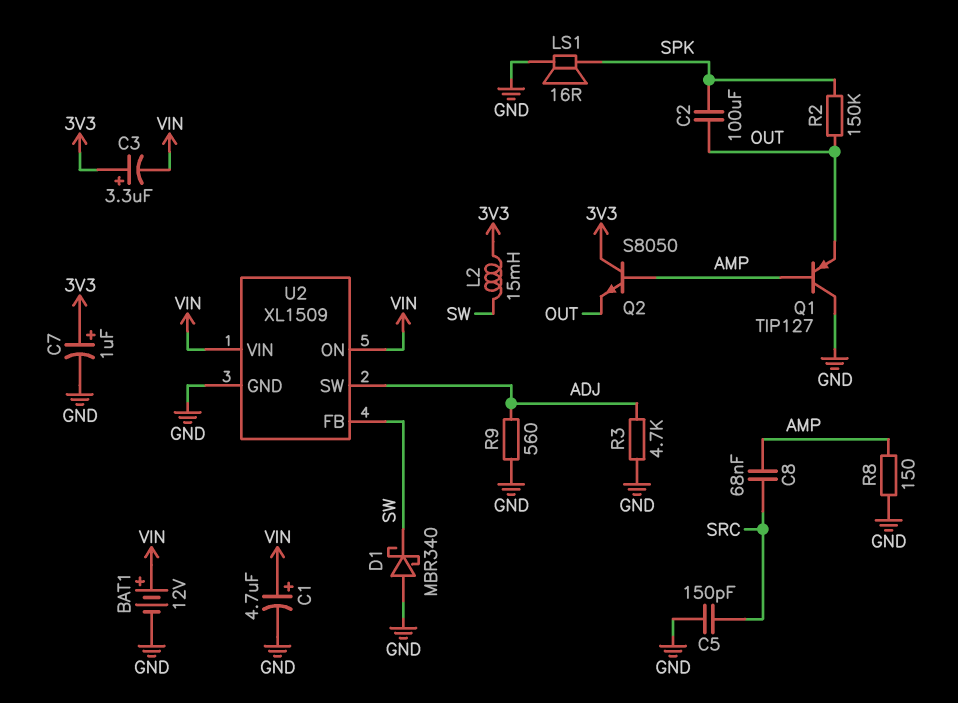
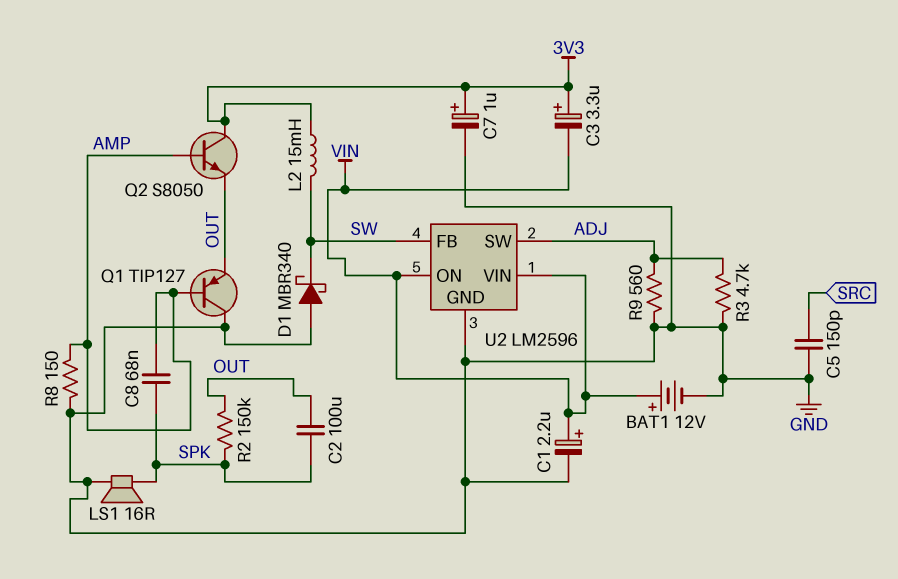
C1: 4.7uF (plus VIN, minus GND) -> 2.2uF (plus VIN, minus GND)
C8: 68nF (AMP, SRC) -> 68nF (AMP, SPK)
U2: XL1509 -> LM2596

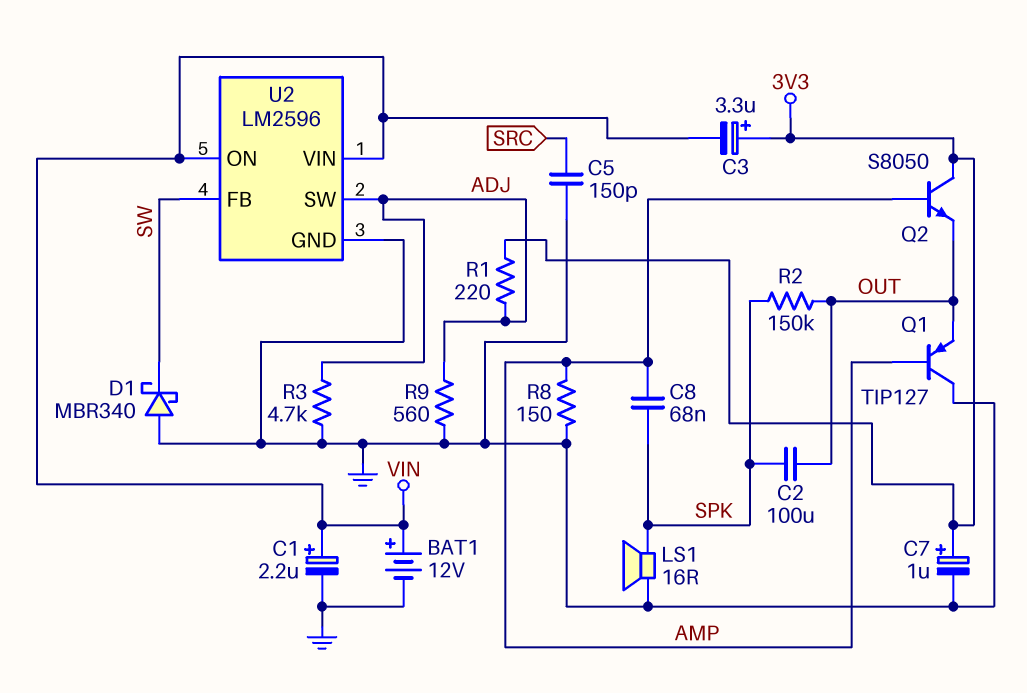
L2: 15mH (3V3, SW) -> none
R1: none -> 220 (3V3, ADJ)

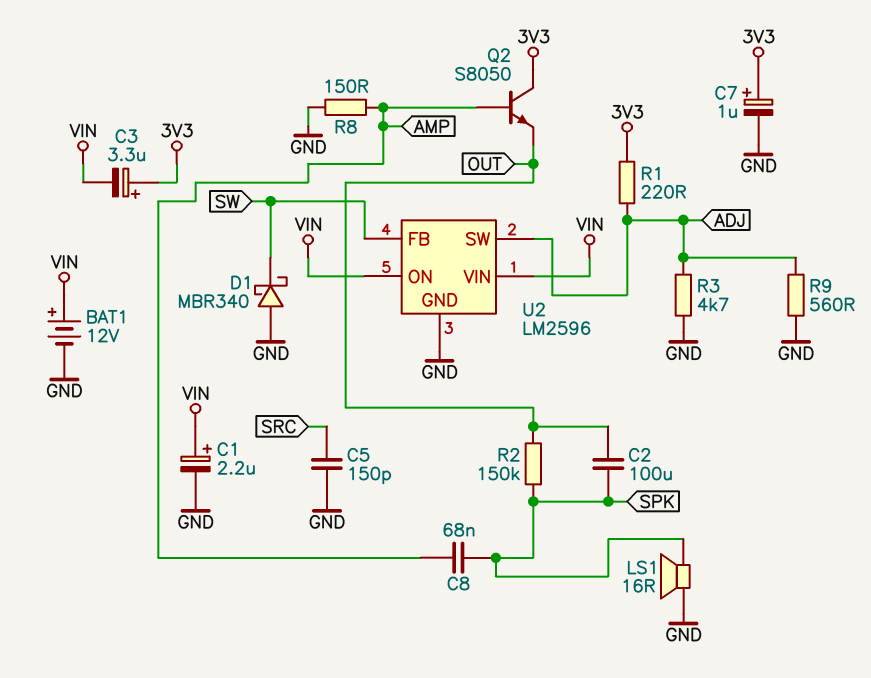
Q1: PNP TIP127 (B AMP, C GND, E OUT) -> none

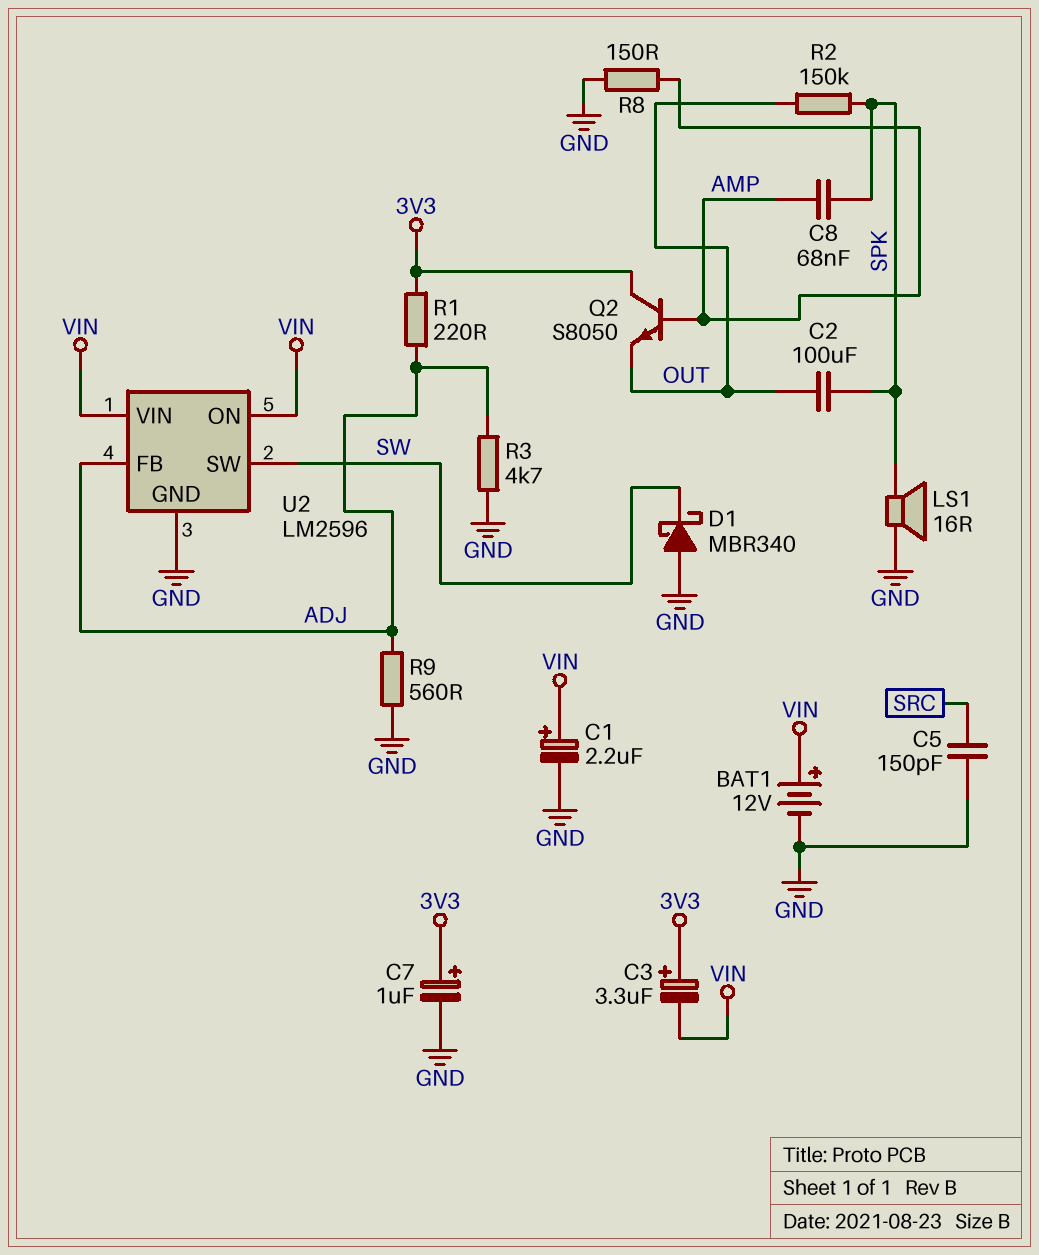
U2 pin FB: SW -> ADJ
U2 pin SW: ADJ -> SW

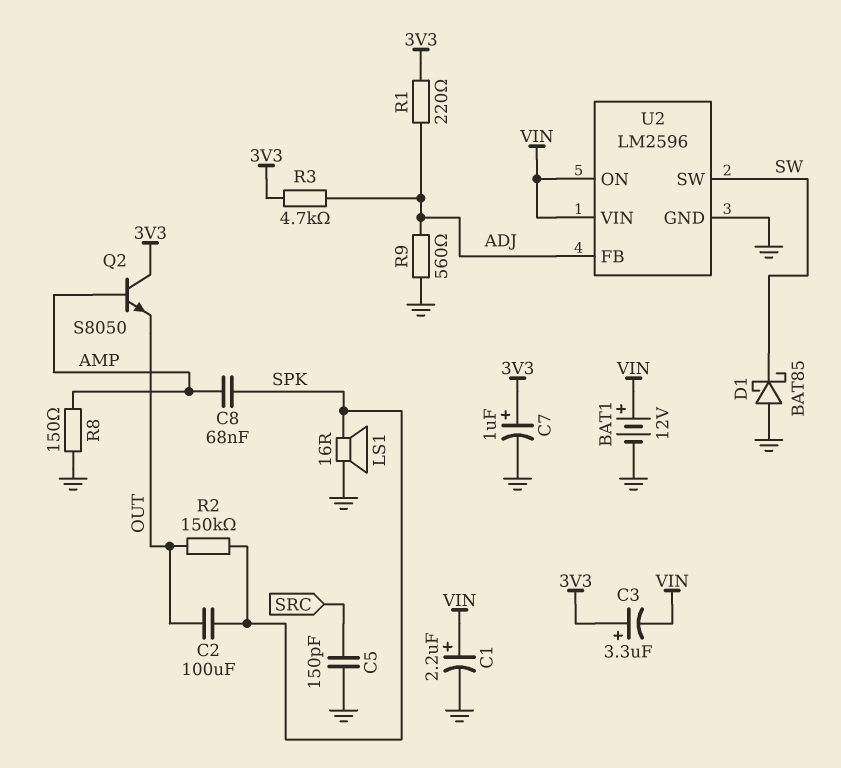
D1: schottky MBR340 (A GND, K SW) -> schottky BAT85 (A GND, K SW)
R3: 4.7k (ADJ, GND) -> 4.7k (3V3, ADJ)

